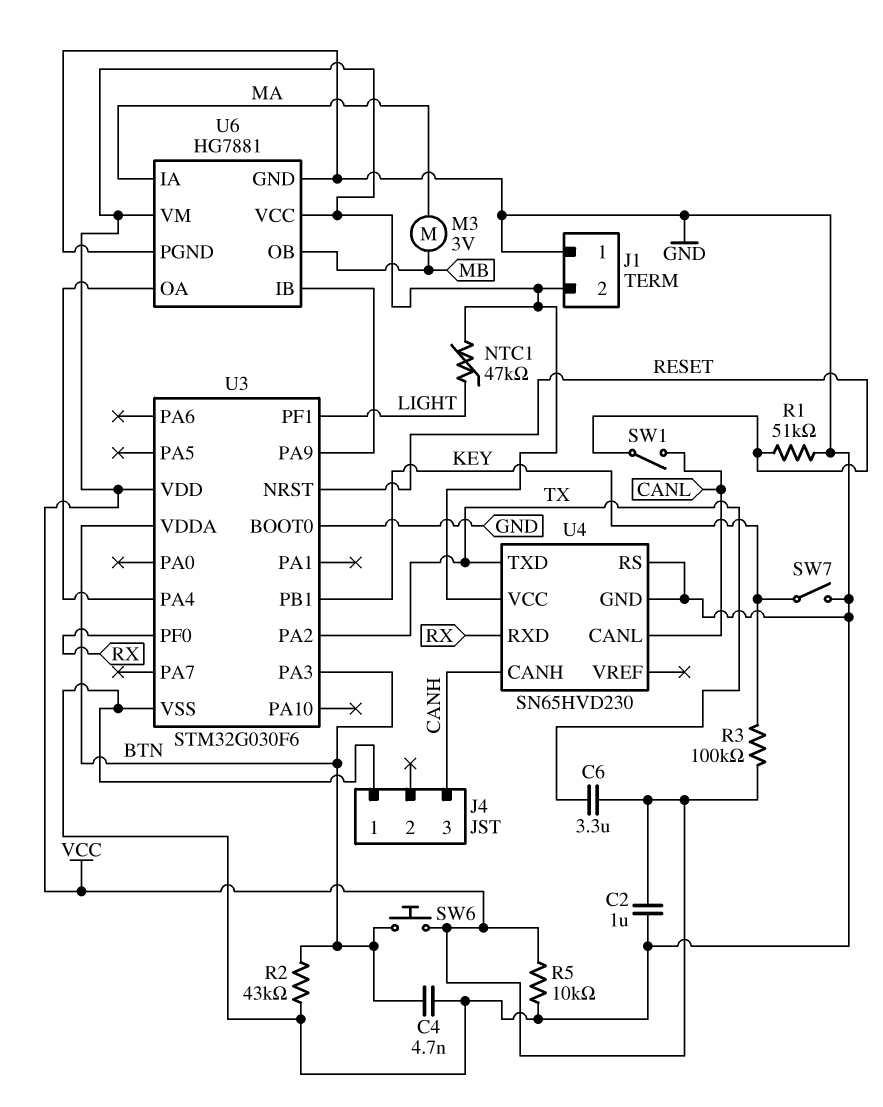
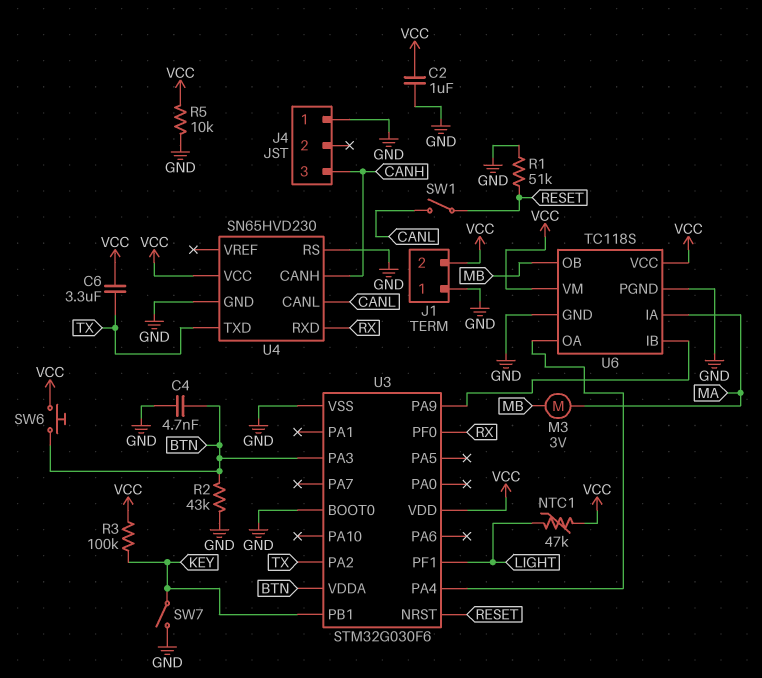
U6: HG7881 -> TC118S

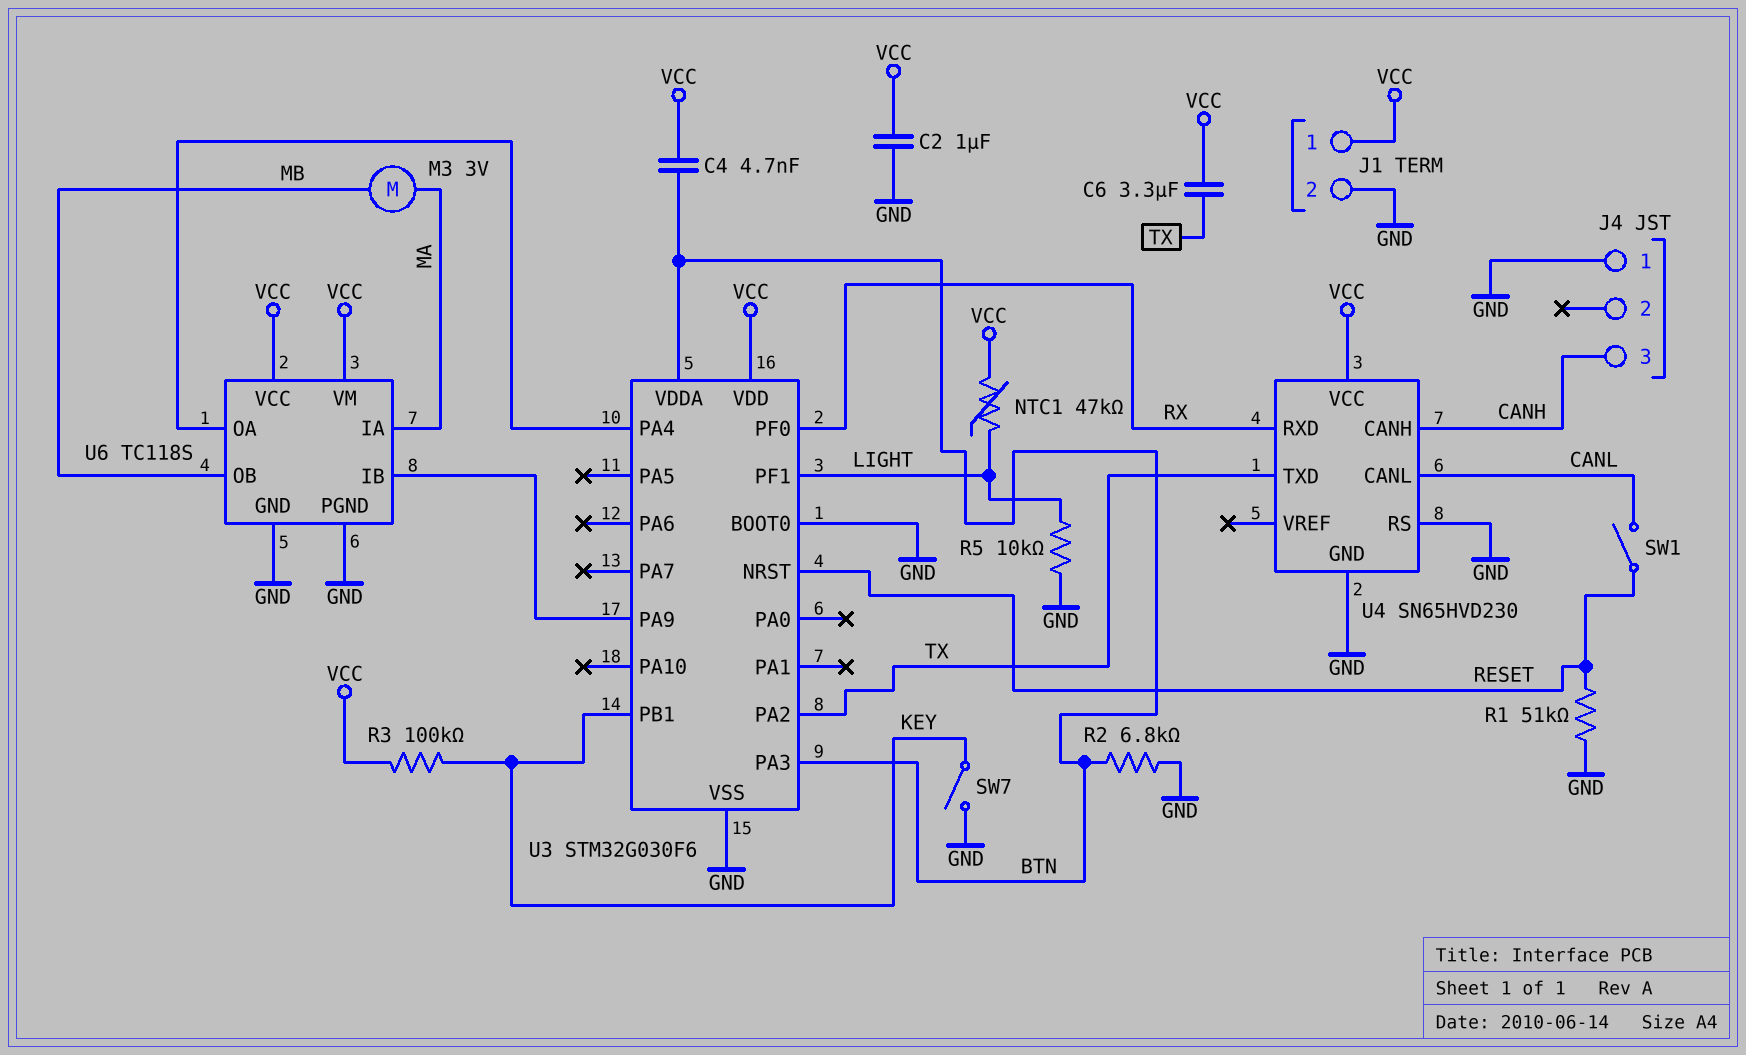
C4: 4.7nF (BTN, GND) -> 4.7nF (BTN, VCC)
J1 pin 1: GND -> VCC
J1 pin 2: VCC -> GND
R2: 43k (BTN, GND) -> 6.8k (BTN, GND)
R5: 10k (GND, VCC) -> 10k (GND, LIGHT)
SW6: button (BTN, VCC) -> none

